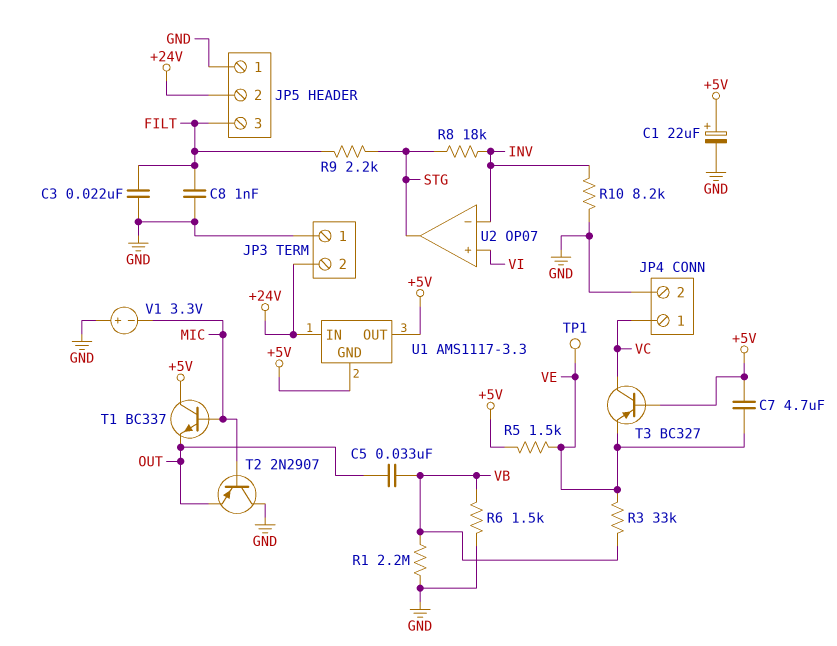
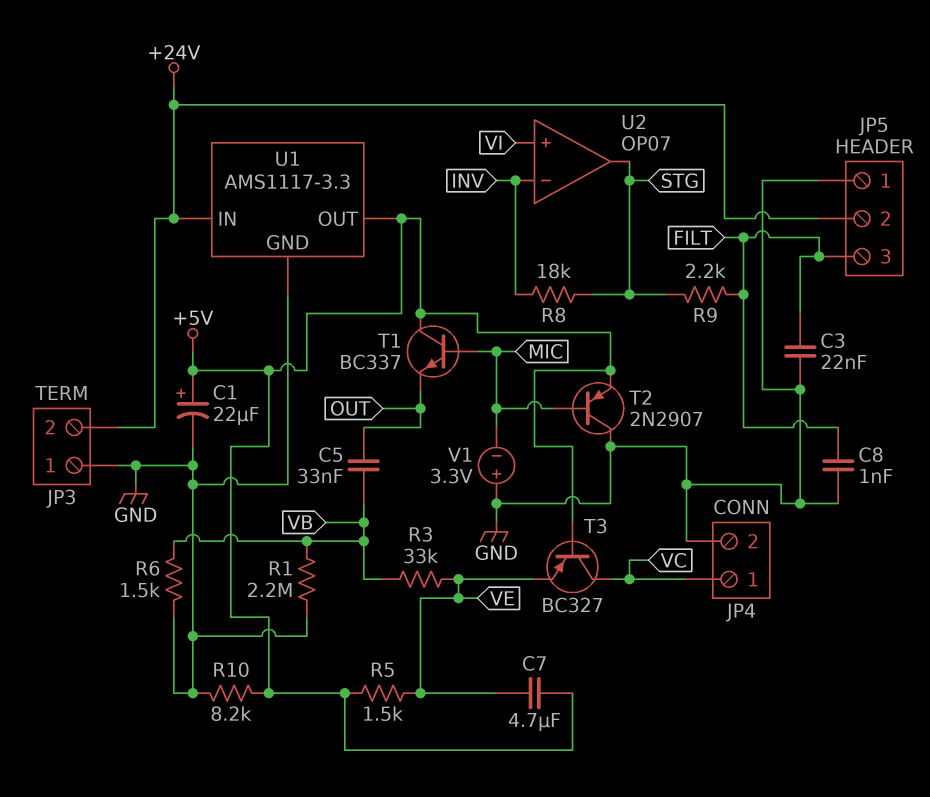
R10: 8.2k (GND, INV) -> 8.2k (+5V, GND)
T2: PNP 2N2907 (B MIC, C GND, E OUT) -> PNP 2N2907 (B MIC, C GND, E +5V)
TP1: test point (VE) -> none
U1 pin GND: +5V -> GND

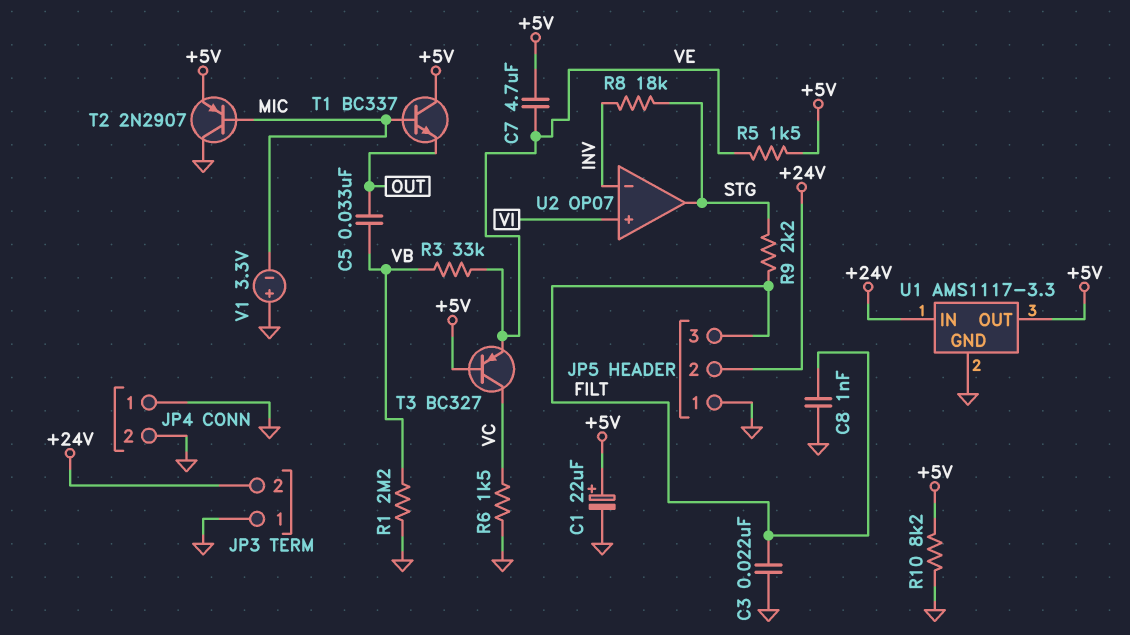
JP4 pin 1: VC -> GND
R6: 1.5k (GND, VB) -> 1.5k (GND, VC)

